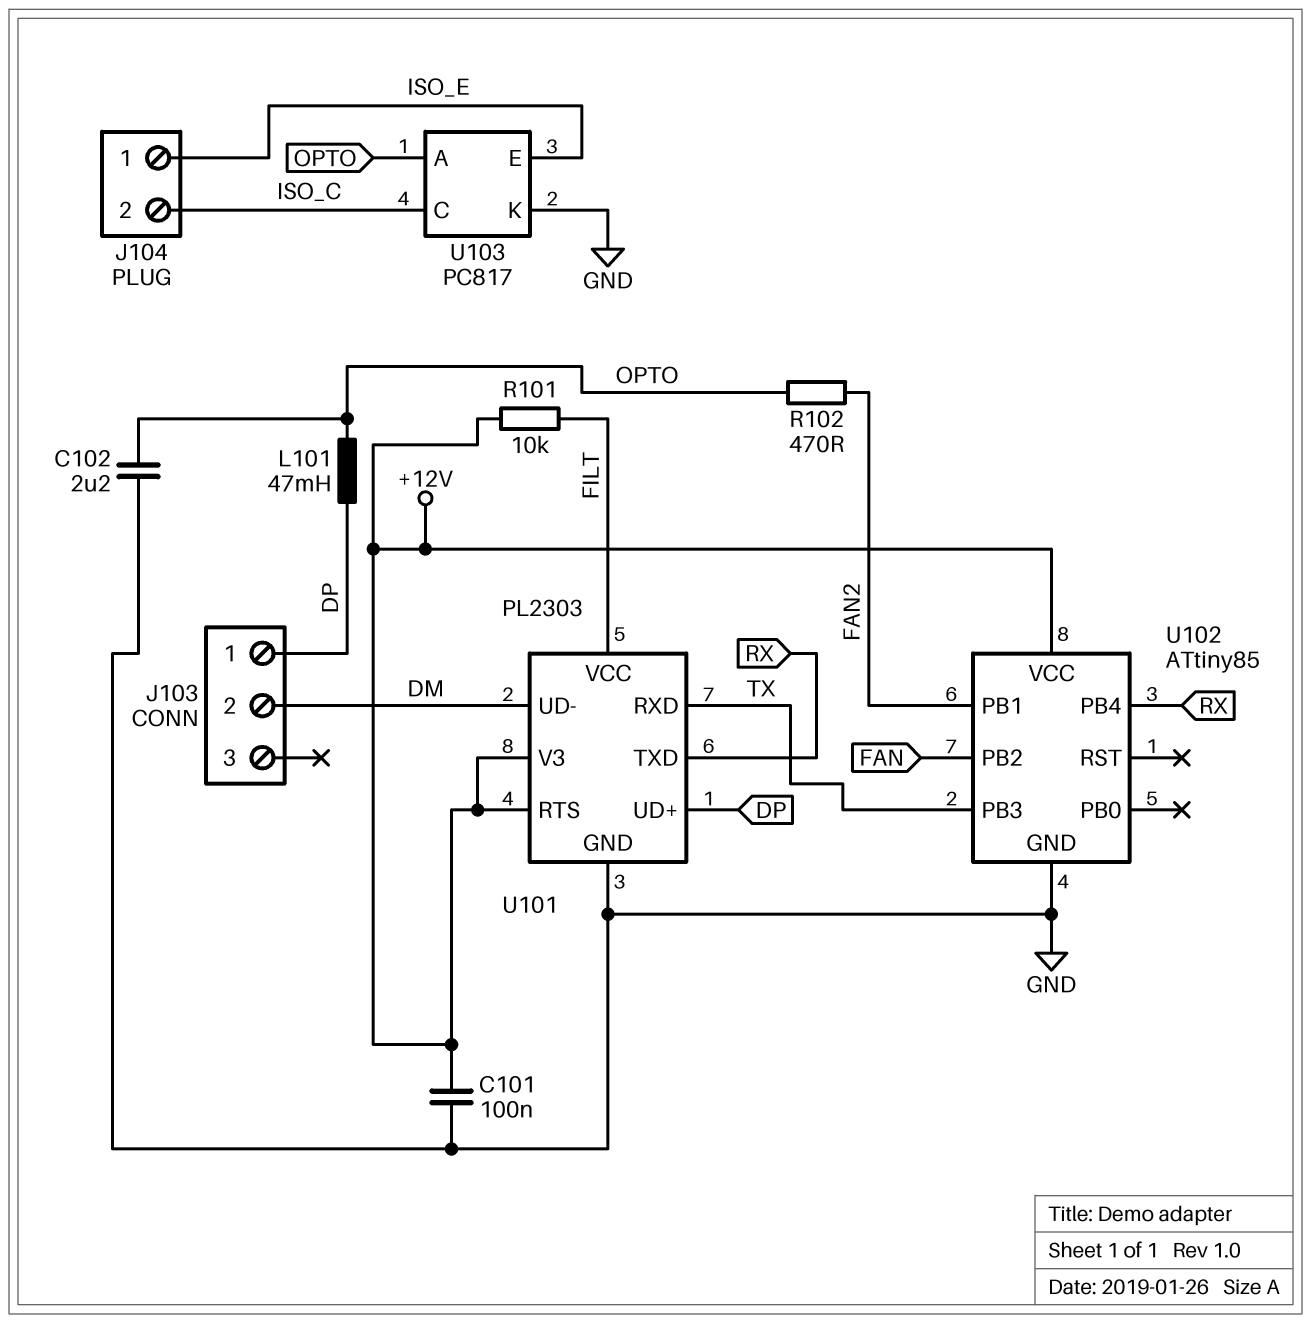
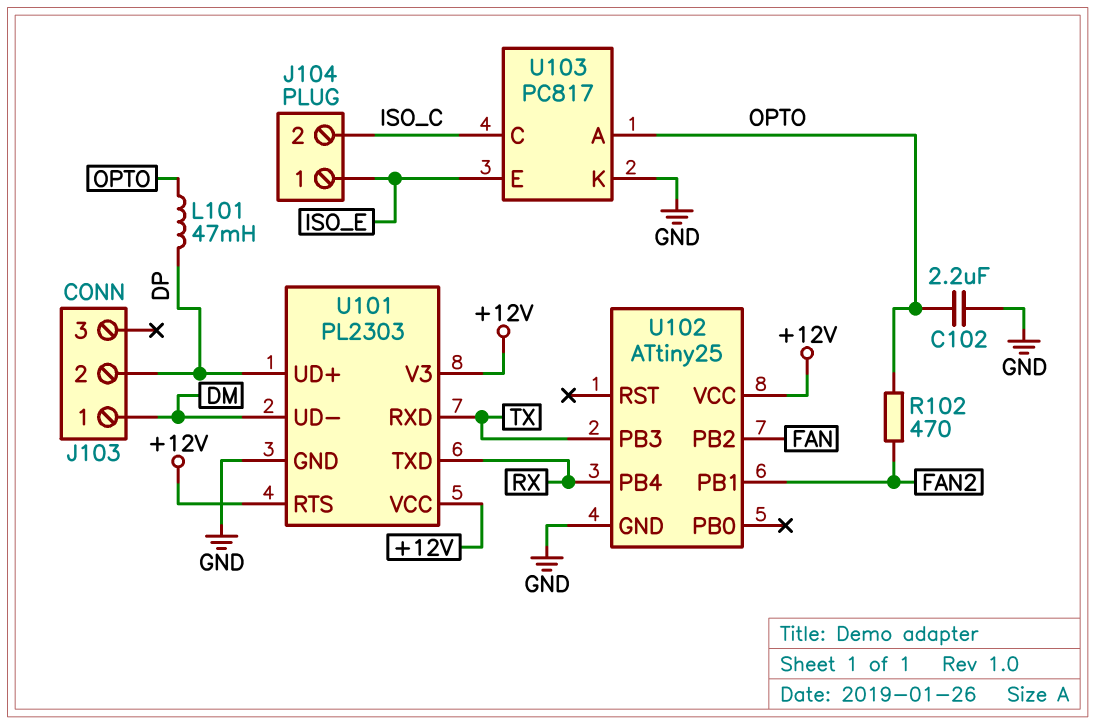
C101: 100nF (+12V, GND) -> none
J103 pin 1: DP -> DM
J103 pin 2: DM -> DP
R101: 10k (+12V, FILT) -> none
U101 pin VCC: FILT -> +12V
U102: ATtiny85 -> ATtiny25

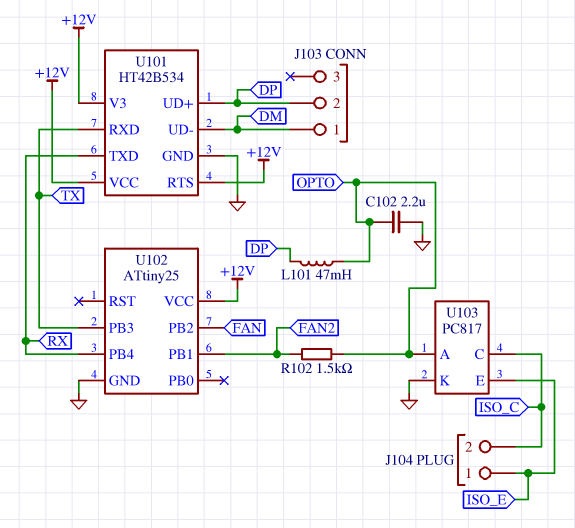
R102: 470 (FAN2, OPTO) -> 1.5k (FAN2, OPTO)
U101: PL2303 -> HT42B534

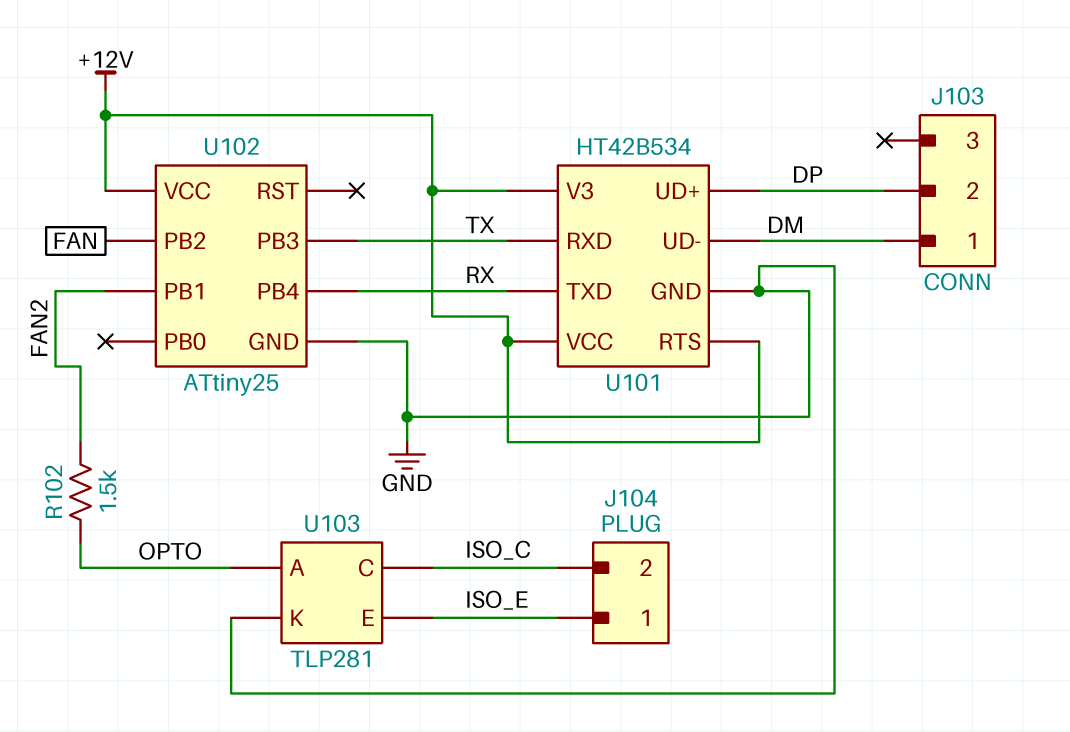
C102: 2.2uF (GND, OPTO) -> none
L101: 47mH (DP, OPTO) -> none
U103: PC817 -> TLP281

